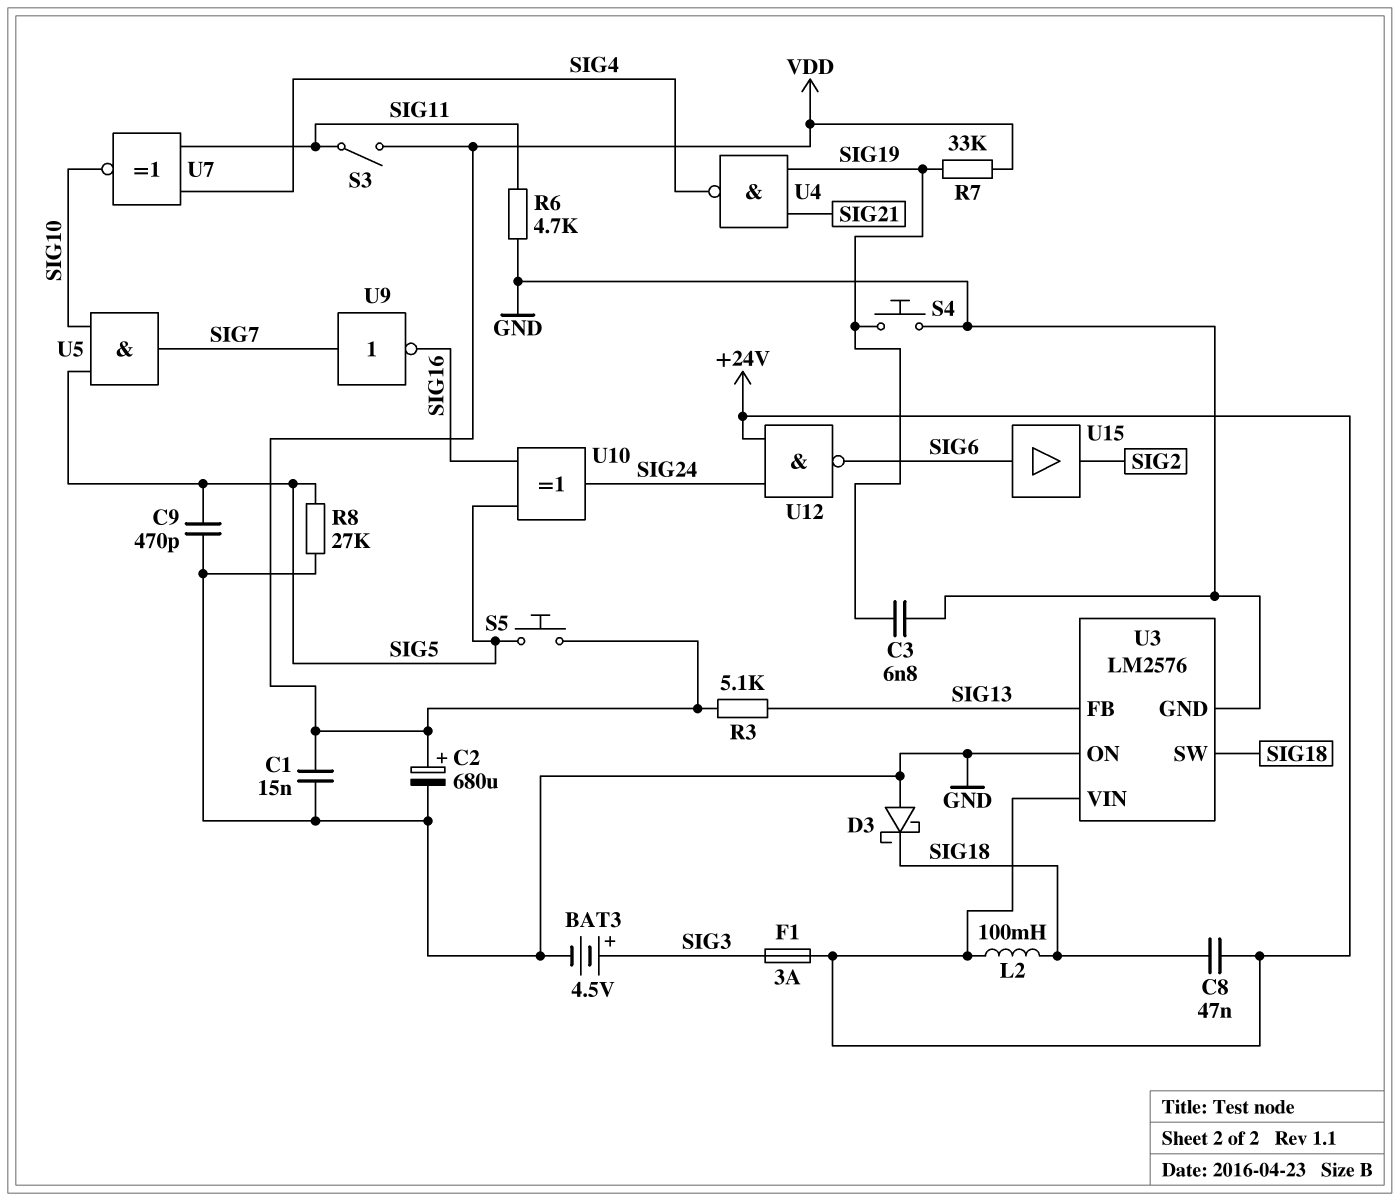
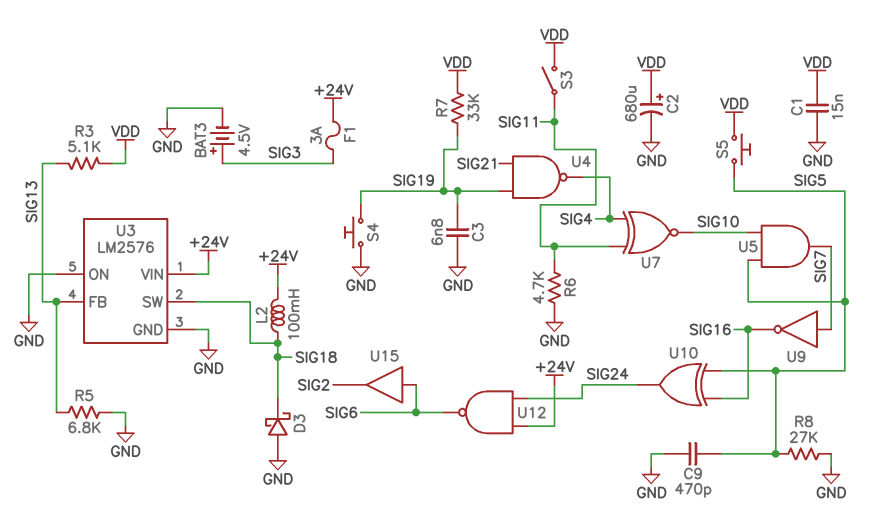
C8: 47nF (+24V, SIG18) -> none
R5: none -> 6.8k (GND, SIG13)

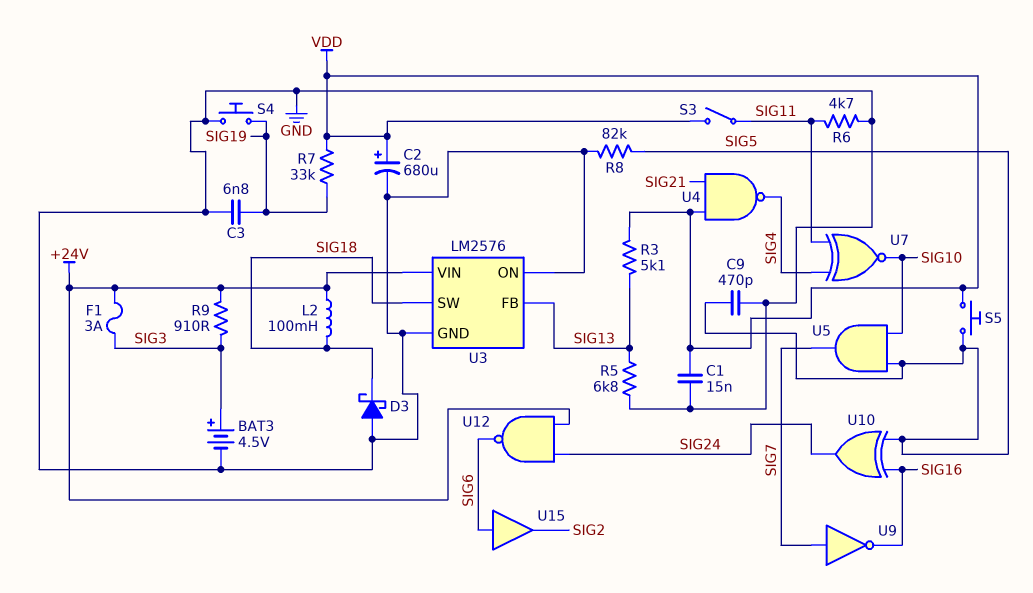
R8: 27k (GND, SIG5) -> 82k (GND, SIG5)
R9: none -> 910 (+24V, SIG3)
U4: NAND (in SIG19, in SIG21, out SIG4) -> NAND (in SIG21, in VDD, out SIG4)

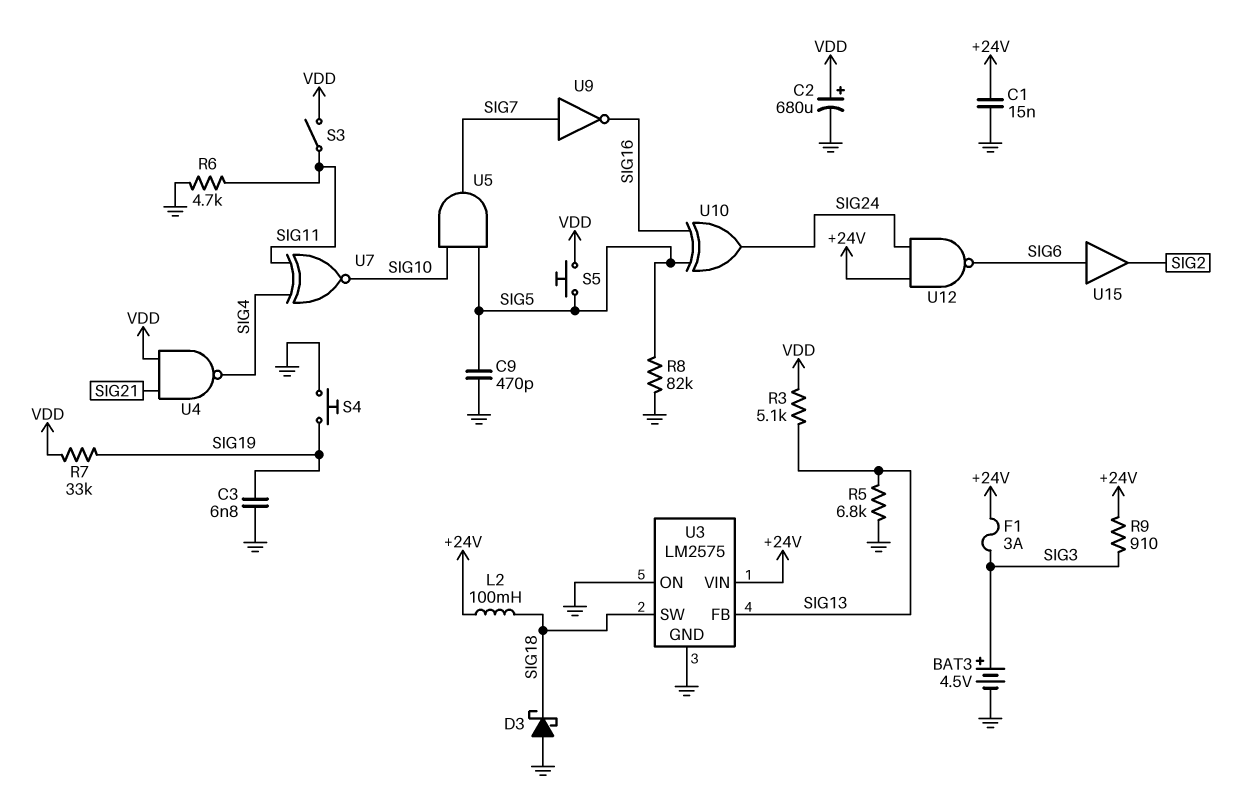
C1: 15nF (GND, VDD) -> 15nF (+24V, GND)
U3: LM2576 -> LM2575

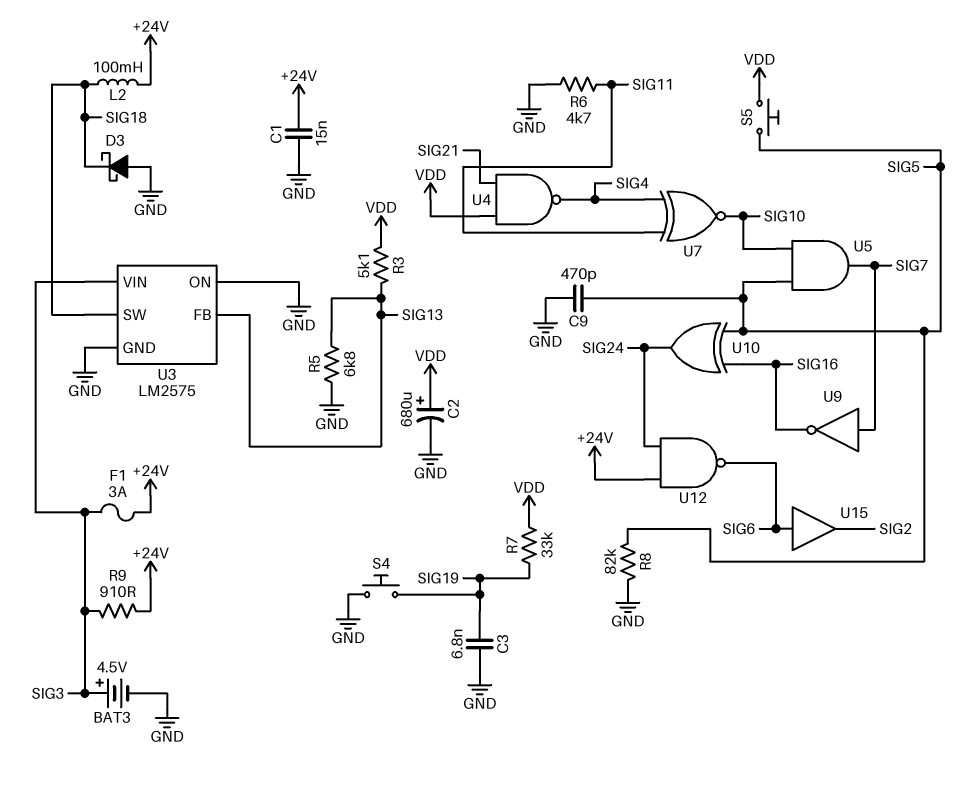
S3: switch (SIG11, VDD) -> none
U3 pin VIN: +24V -> SIG3

